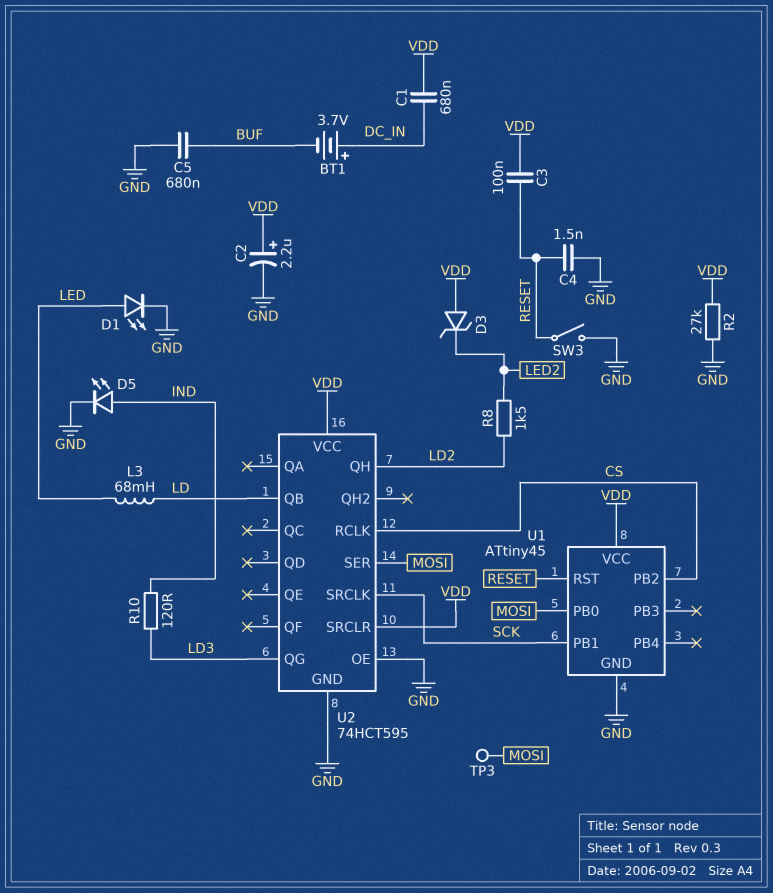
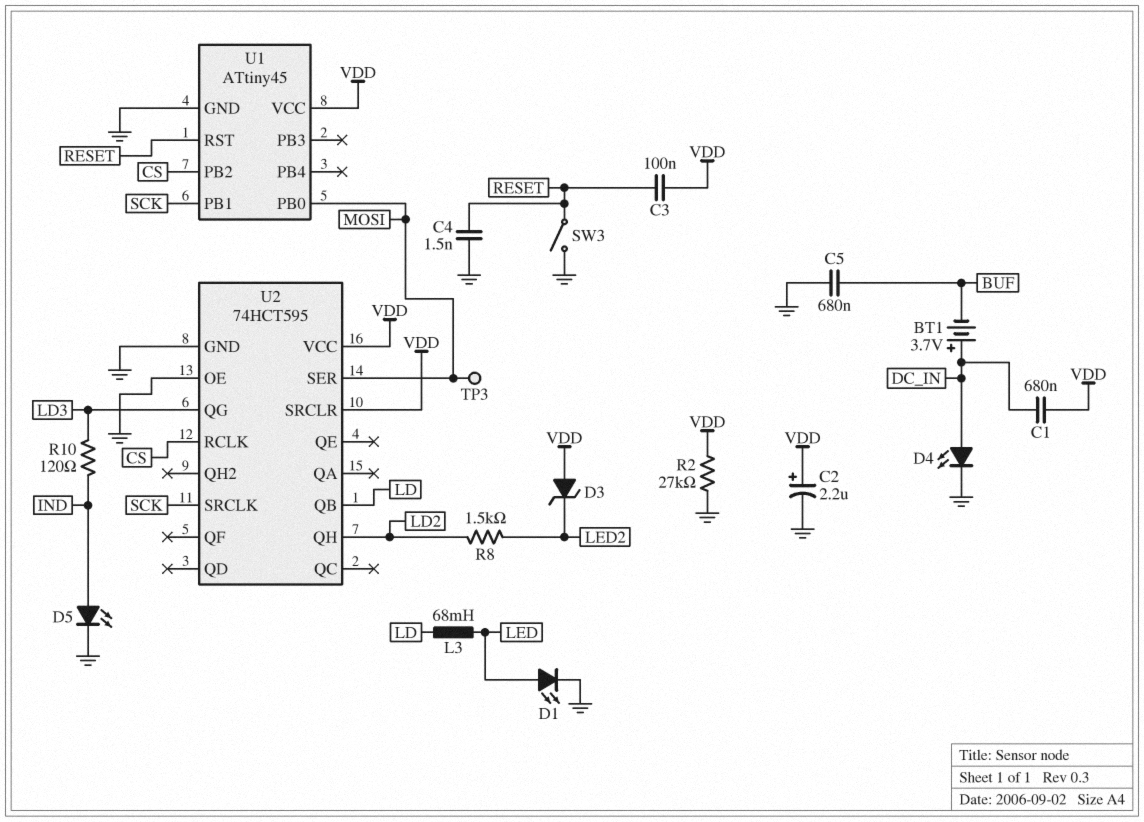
D4: none -> LED (A DC_IN, K GND)

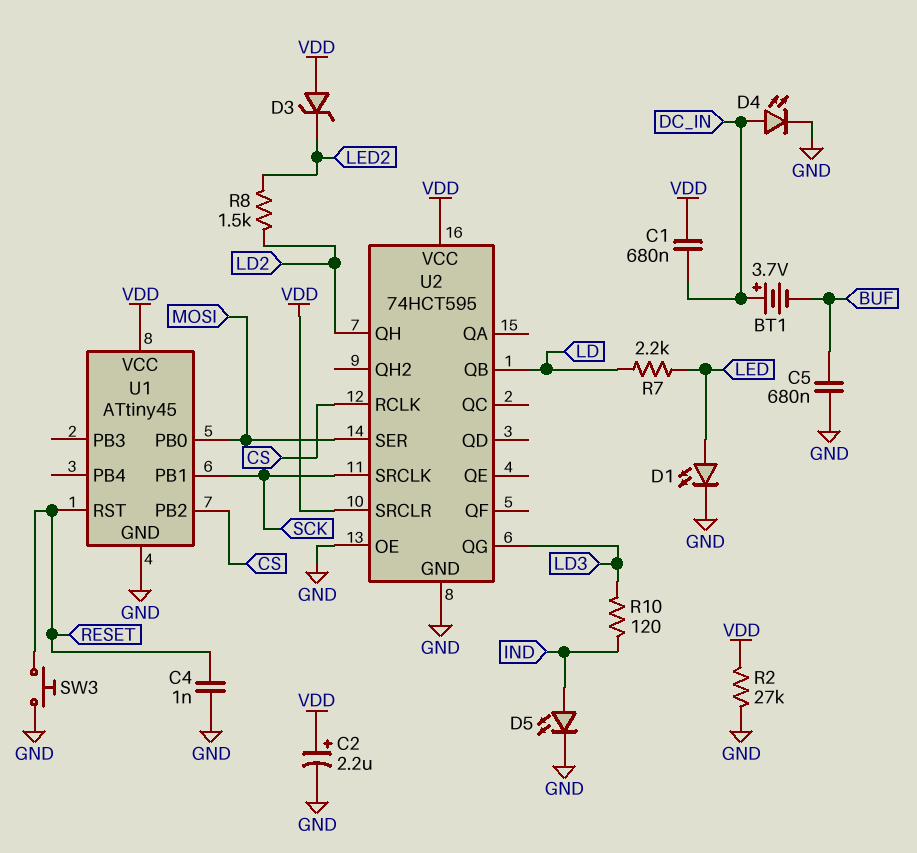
C3: 100nF (RESET, VDD) -> none
C4: 1.5nF (GND, RESET) -> 1nF (GND, RESET)
L3: 68mH (LD, LED) -> none
R7: none -> 2.2k (LD, LED)
SW3: switch (GND, RESET) -> button (GND, RESET)
TP3: test point (MOSI) -> none

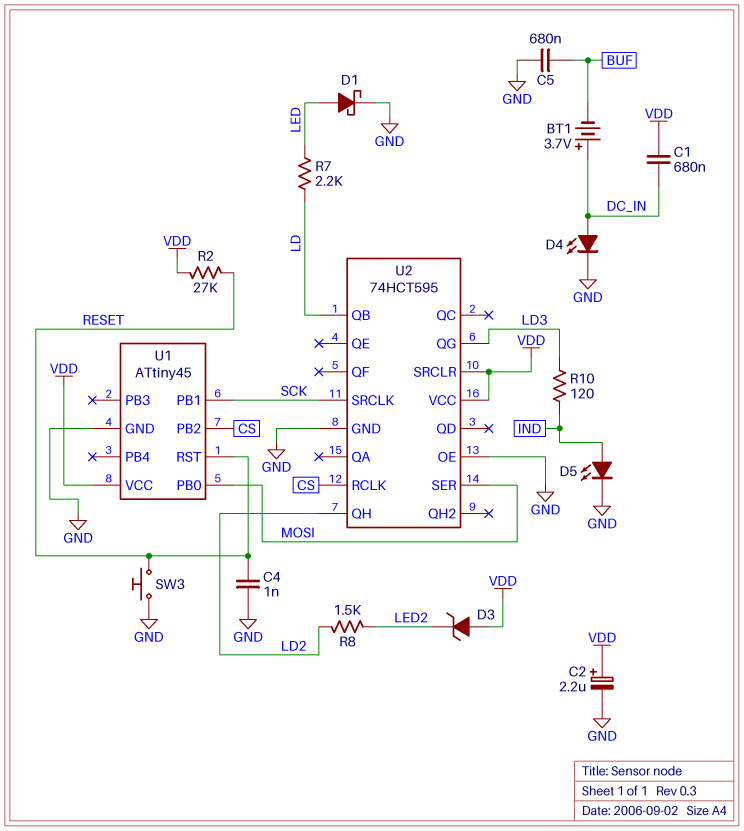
D1: LED (A LED, K GND) -> schottky (A LED, K GND)
R2: 27k (GND, VDD) -> 27k (RESET, VDD)

